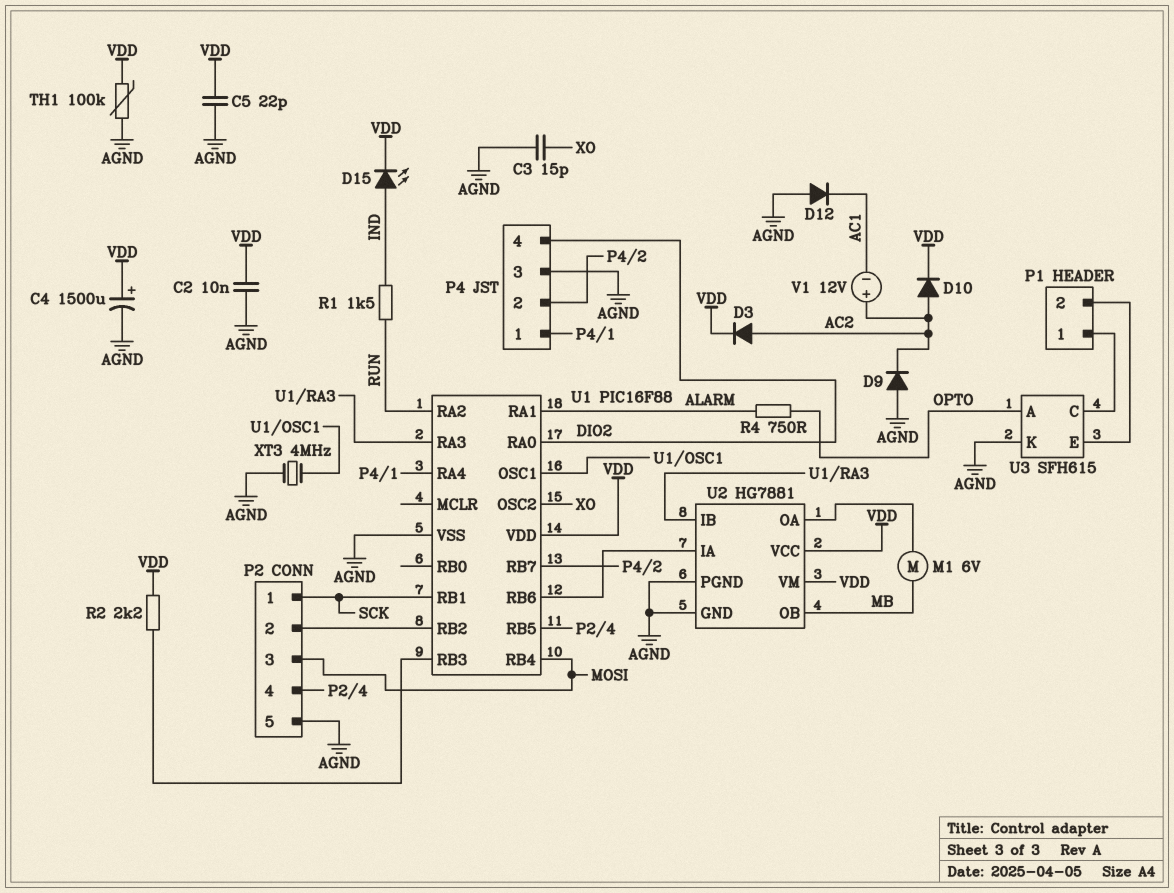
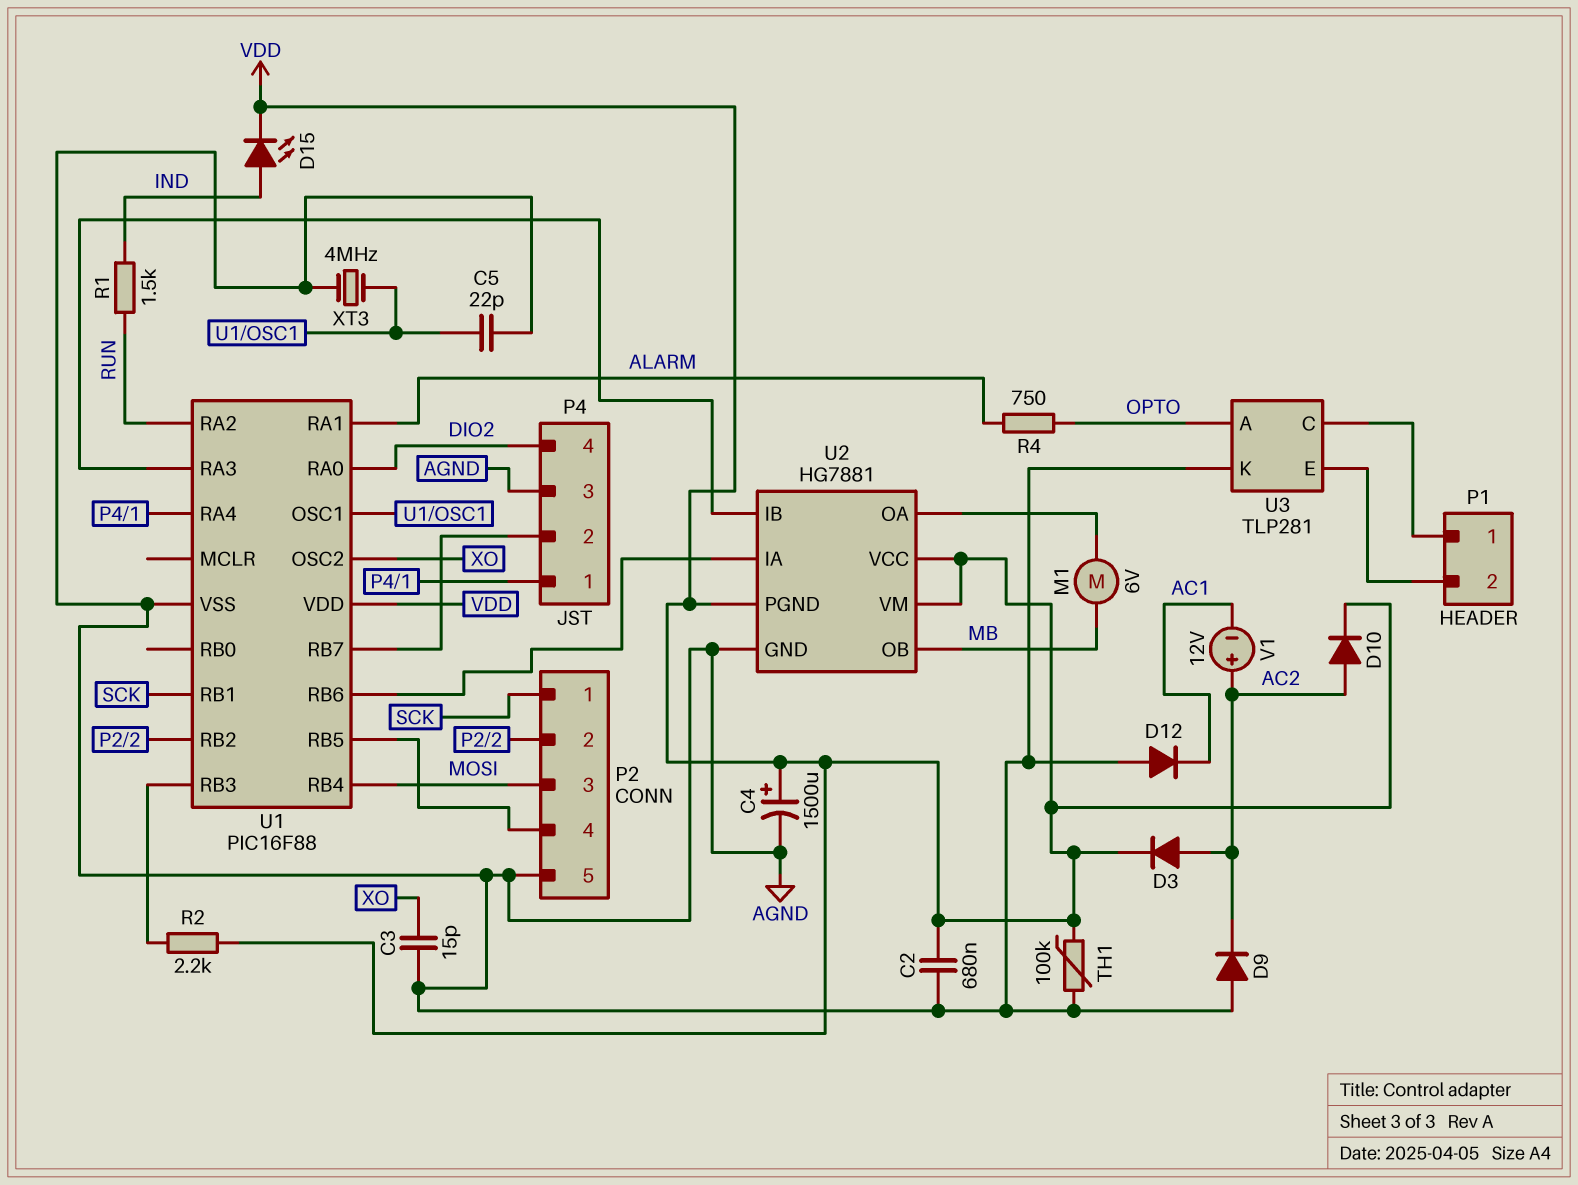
C2: 10nF (AGND, VDD) -> 680nF (AGND, VDD)
C5: 22pF (AGND, VDD) -> 22pF (AGND, U1/OSC1)
U2 pin PGND: AGND -> VDD
U3: SFH615 -> TLP281

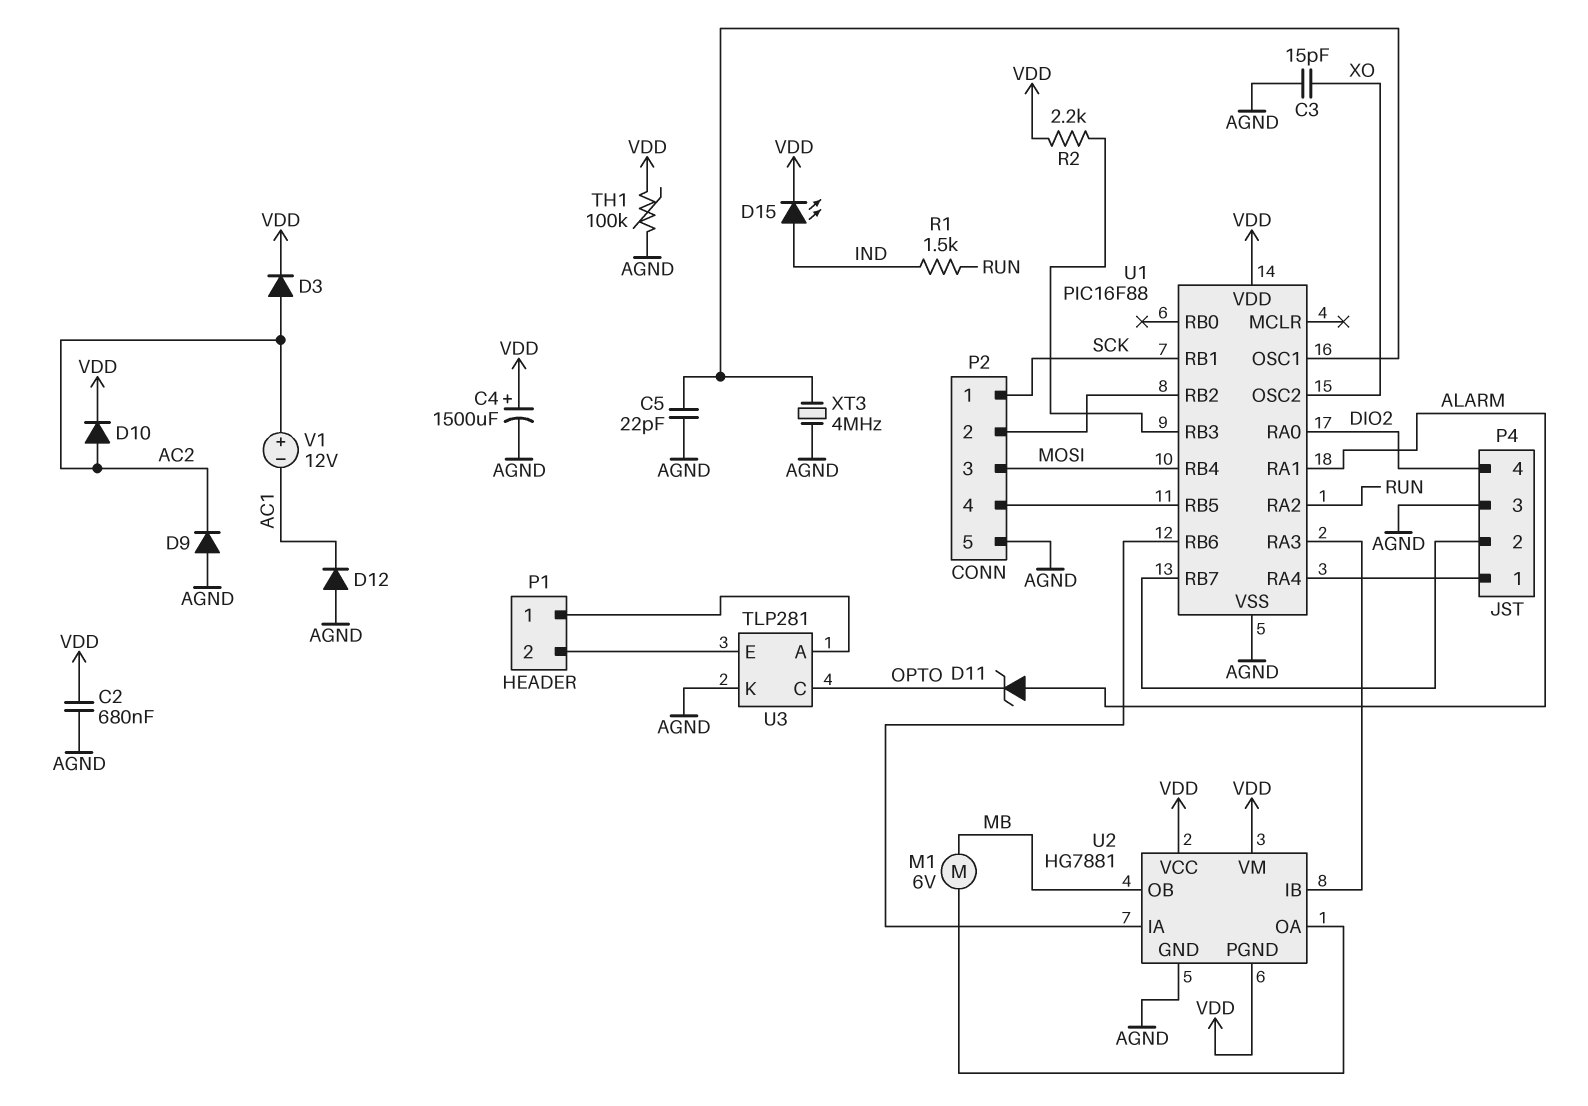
D11: none -> zener (A ALARM, K OPTO)
R4: 750 (ALARM, OPTO) -> none
U3 pin A: OPTO -> P1/1
U3 pin C: P1/1 -> OPTO

